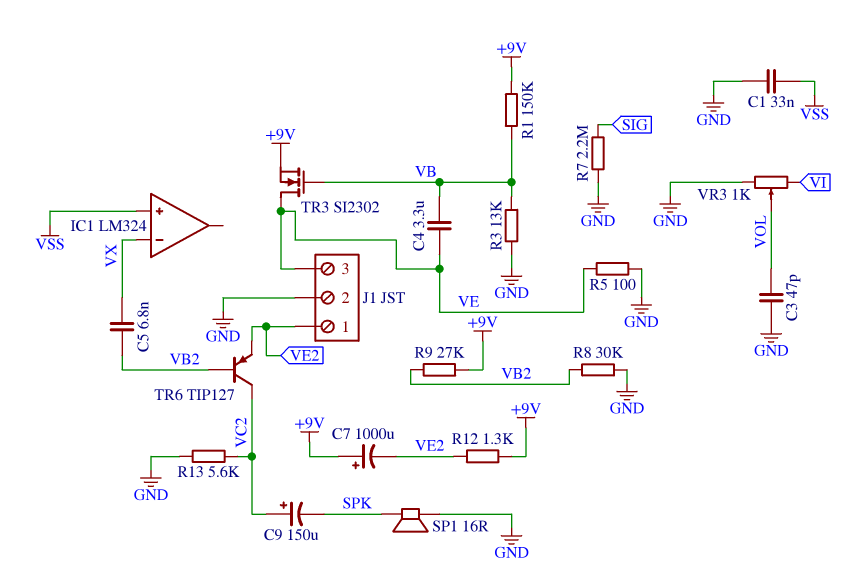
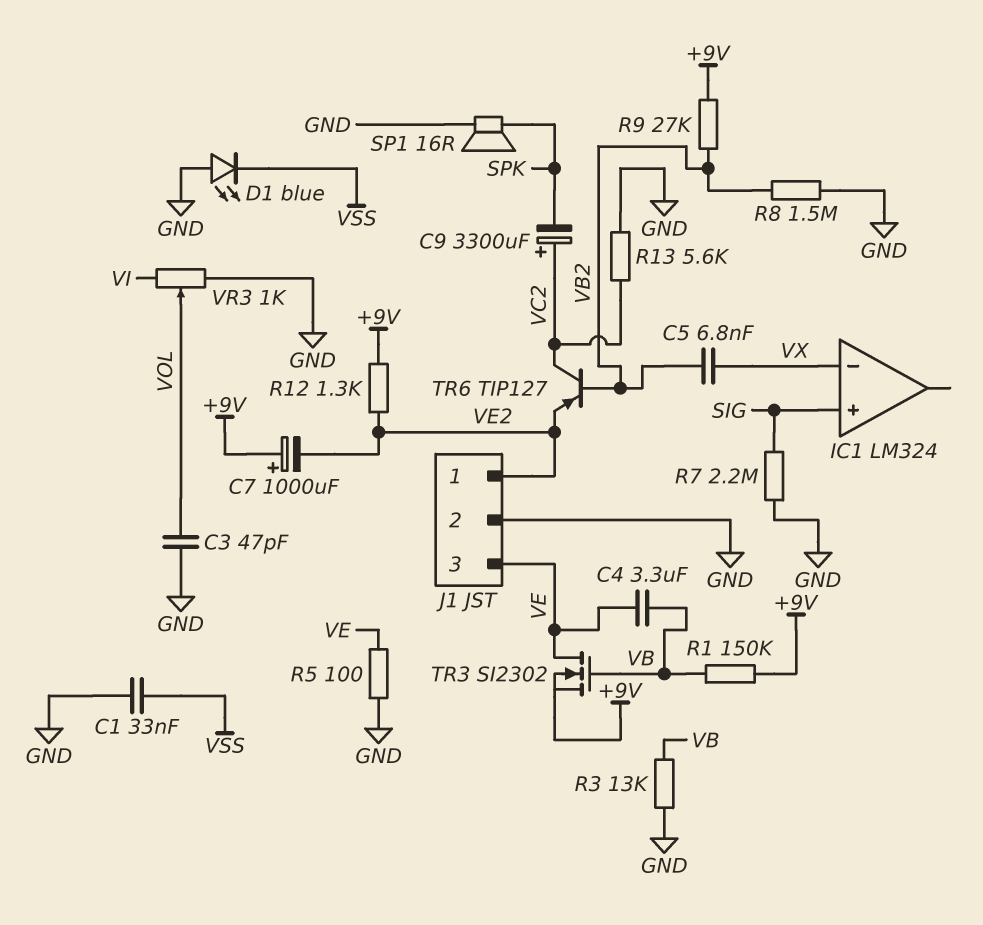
C9: 150uF (plus VC2, minus SPK) -> 3300uF (plus VC2, minus SPK)
D1: none -> LED blue (A GND, K VSS)
IC1 pin in+: VSS -> SIG
R8: 30k (GND, VB2) -> 1.5M (GND, VB2)

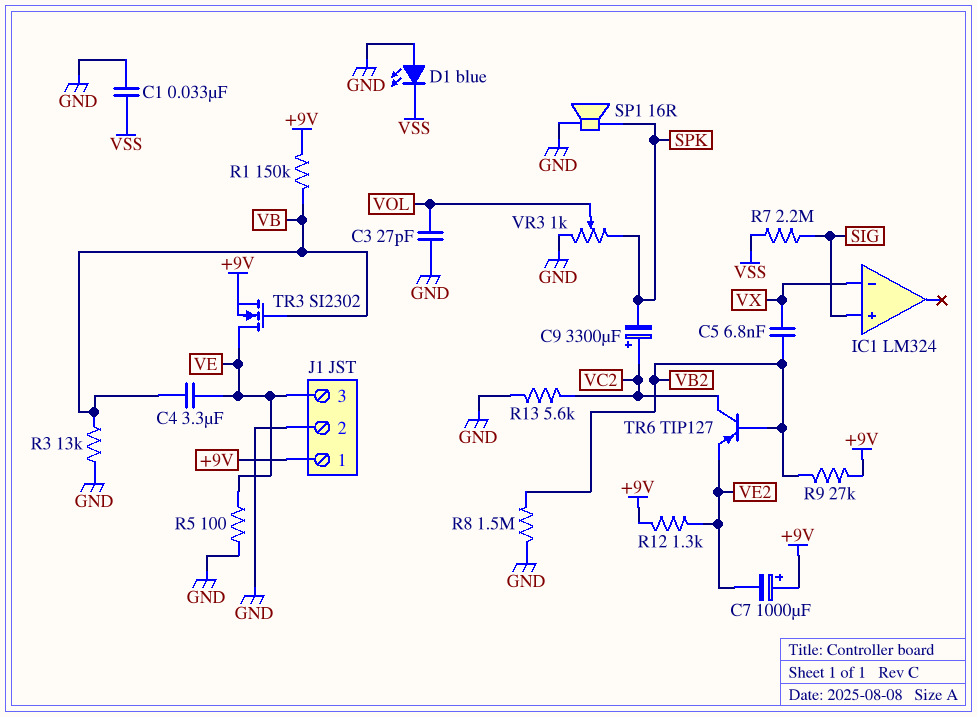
C3: 47pF (GND, VOL) -> 27pF (GND, VOL)
J1 pin 1: VE2 -> +9V
R7: 2.2M (GND, SIG) -> 2.2M (SIG, VSS)
VR3: 1k (GND, VI, wiper VOL) -> 1k (GND, SPK, wiper VOL)

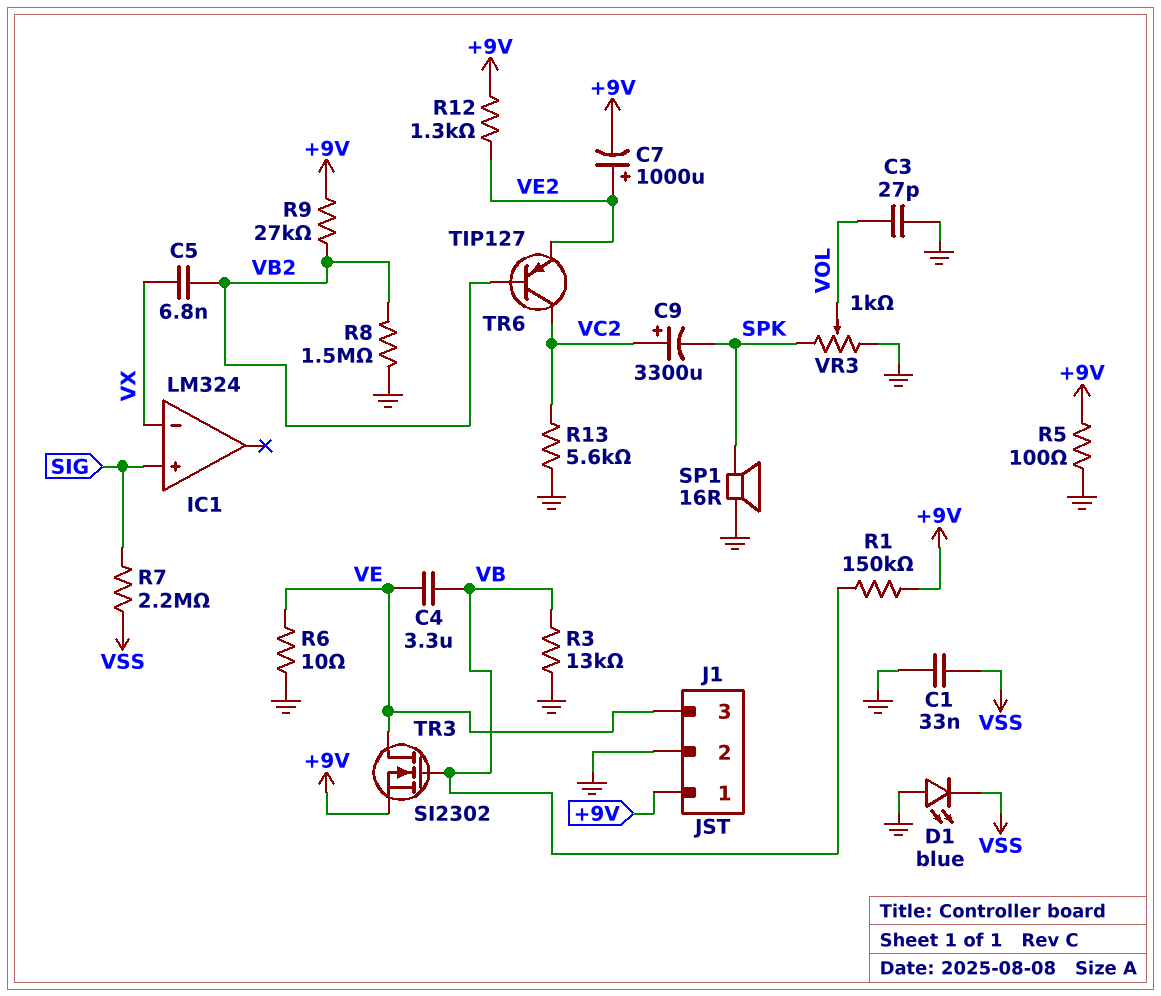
C7: 1000uF (plus +9V, minus VE2) -> 1000uF (plus VE2, minus +9V)
R5: 100 (GND, VE) -> 100 (+9V, GND)
R6: none -> 10 (GND, VE)

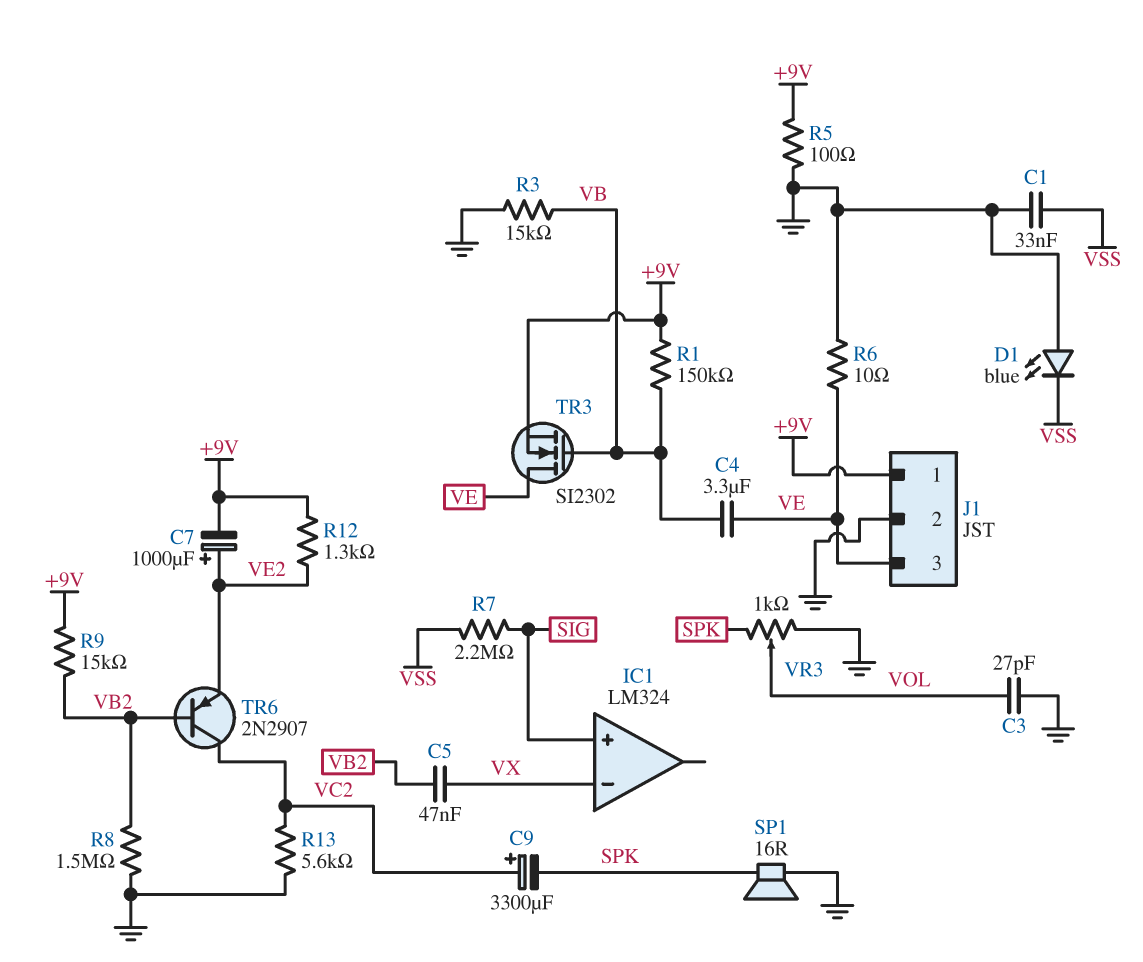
C5: 6.8nF (VB2, VX) -> 47nF (VB2, VX)
R3: 13k (GND, VB) -> 15k (GND, VB)
R9: 27k (+9V, VB2) -> 15k (+9V, VB2)
TR6: PNP TIP127 (B VB2, C VC2, E VE2) -> PNP 2N2907 (B VB2, C VC2, E VE2)

